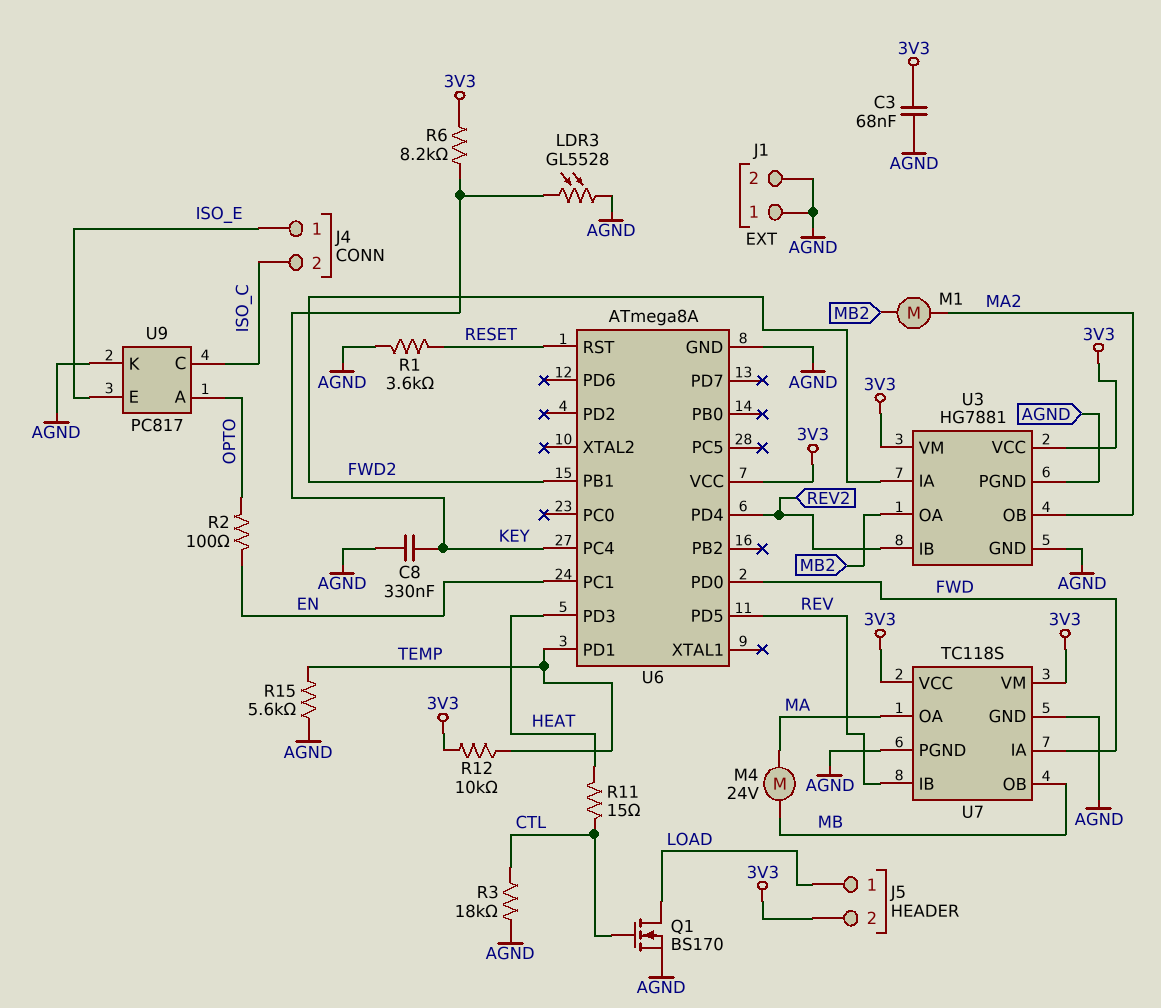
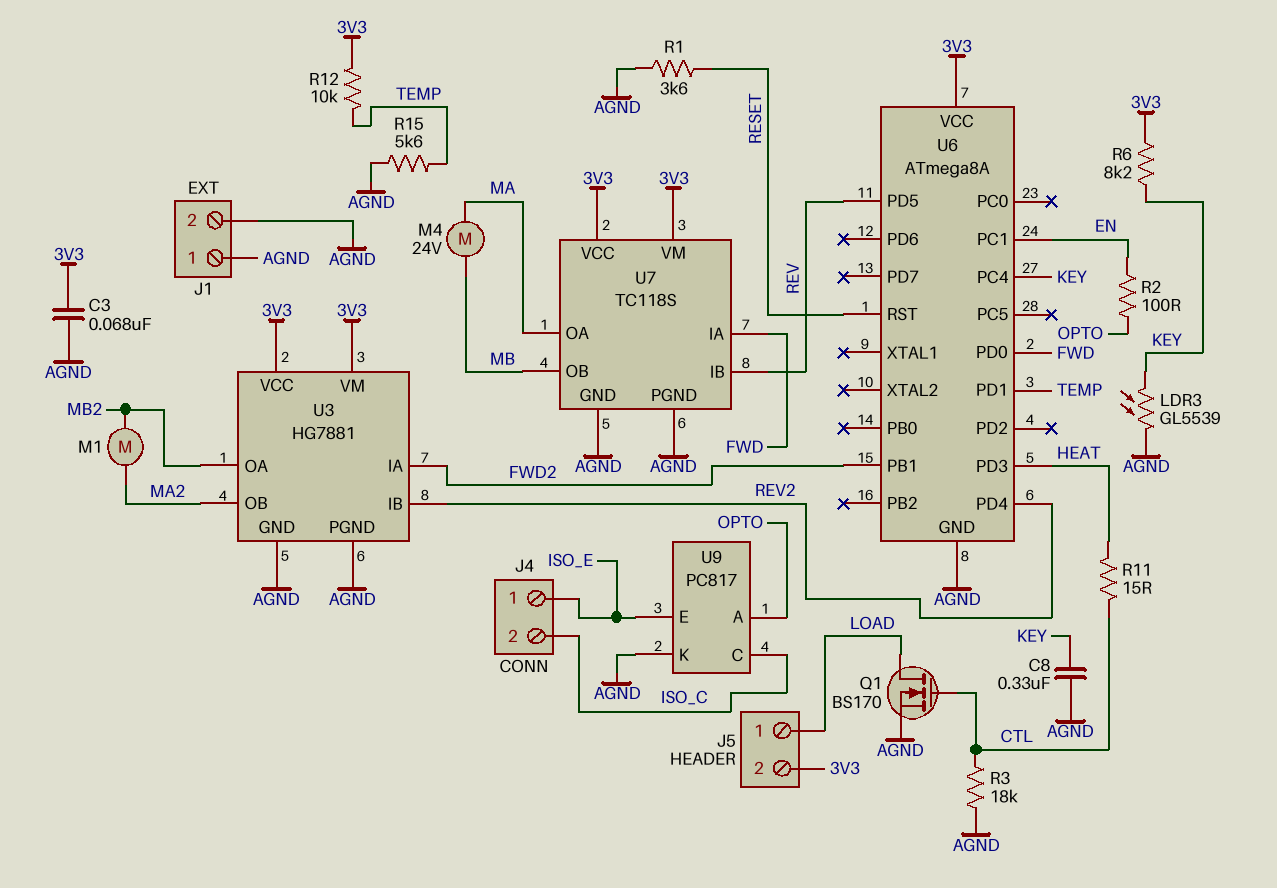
LDR3: GL5528 (AGND, KEY) -> GL5539 (AGND, KEY)

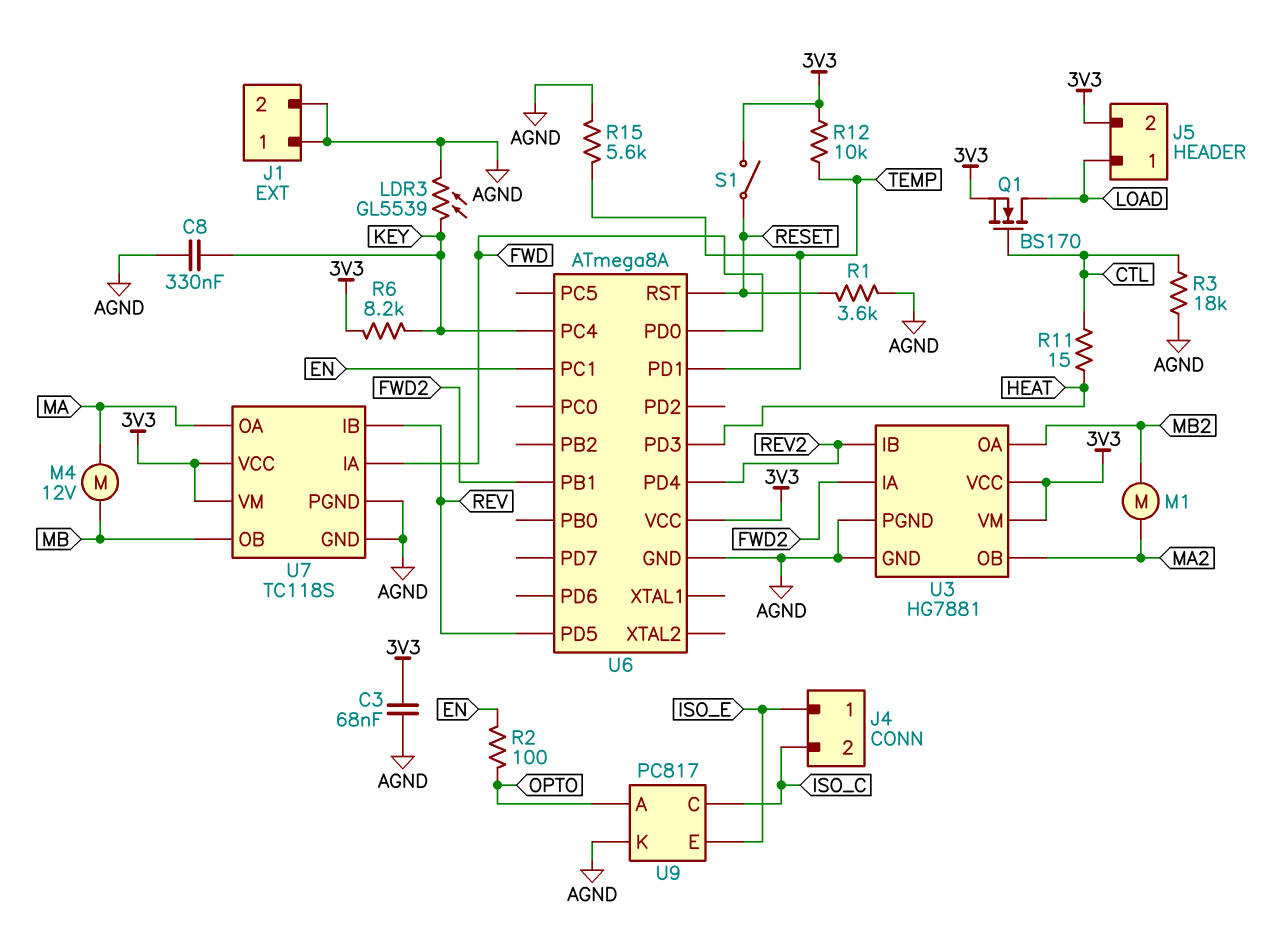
M4: motor 24V (MA, MB) -> motor 12V (MA, MB)
Q1: NMOS BS170 (G CTL, D LOAD, S AGND) -> NMOS BS170 (G CTL, D LOAD, S 3V3)
S1: none -> switch (3V3, RESET)

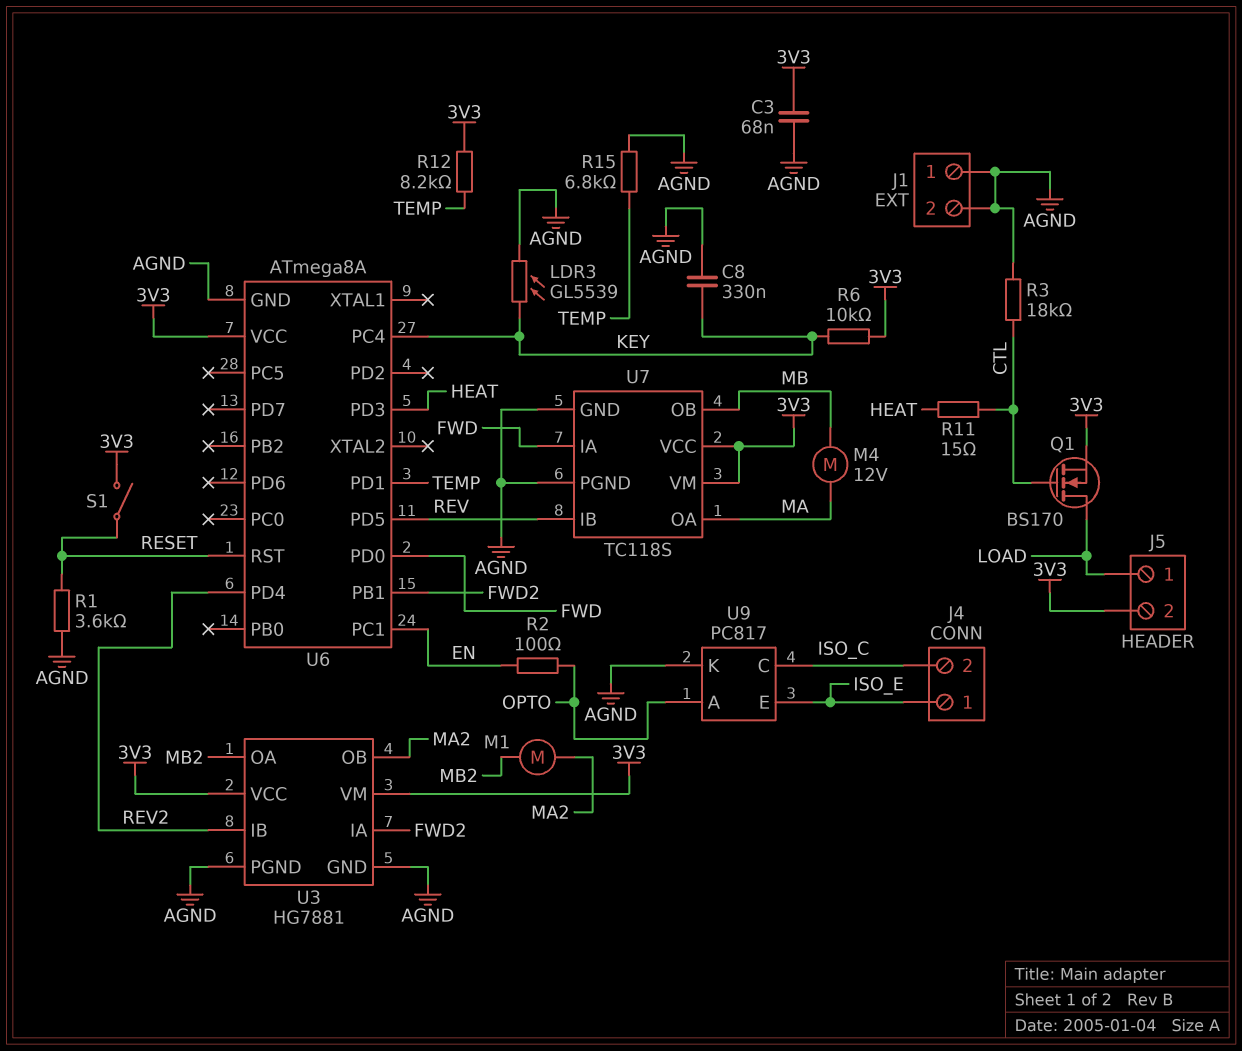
R6: 8.2k (3V3, KEY) -> 10k (3V3, KEY)
R12: 10k (3V3, TEMP) -> 8.2k (3V3, TEMP)
R15: 5.6k (AGND, TEMP) -> 6.8k (AGND, TEMP)

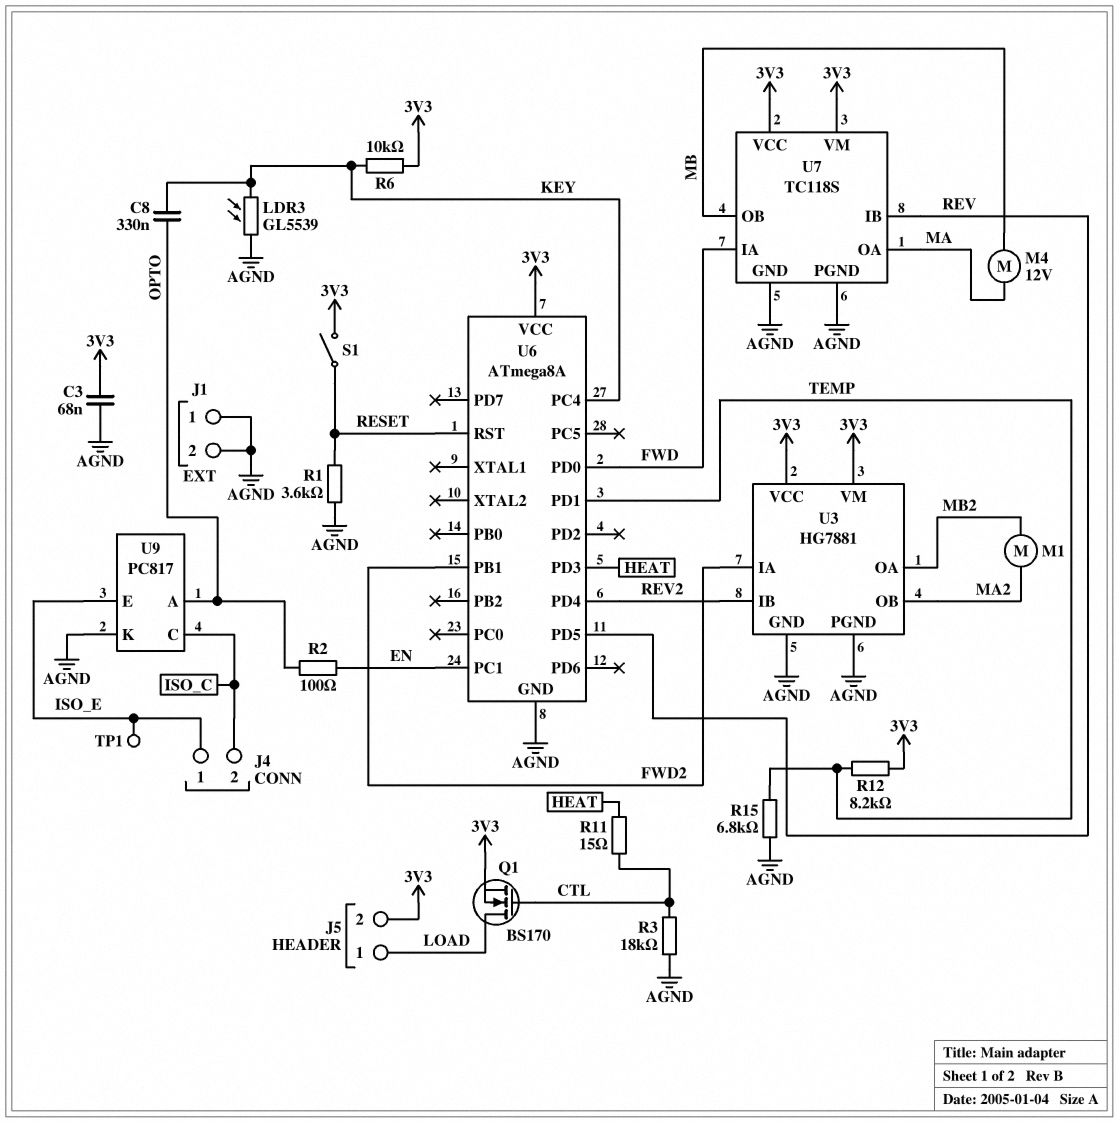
C8: 330nF (AGND, KEY) -> 330nF (KEY, OPTO)
TP1: none -> test point (ISO_E)

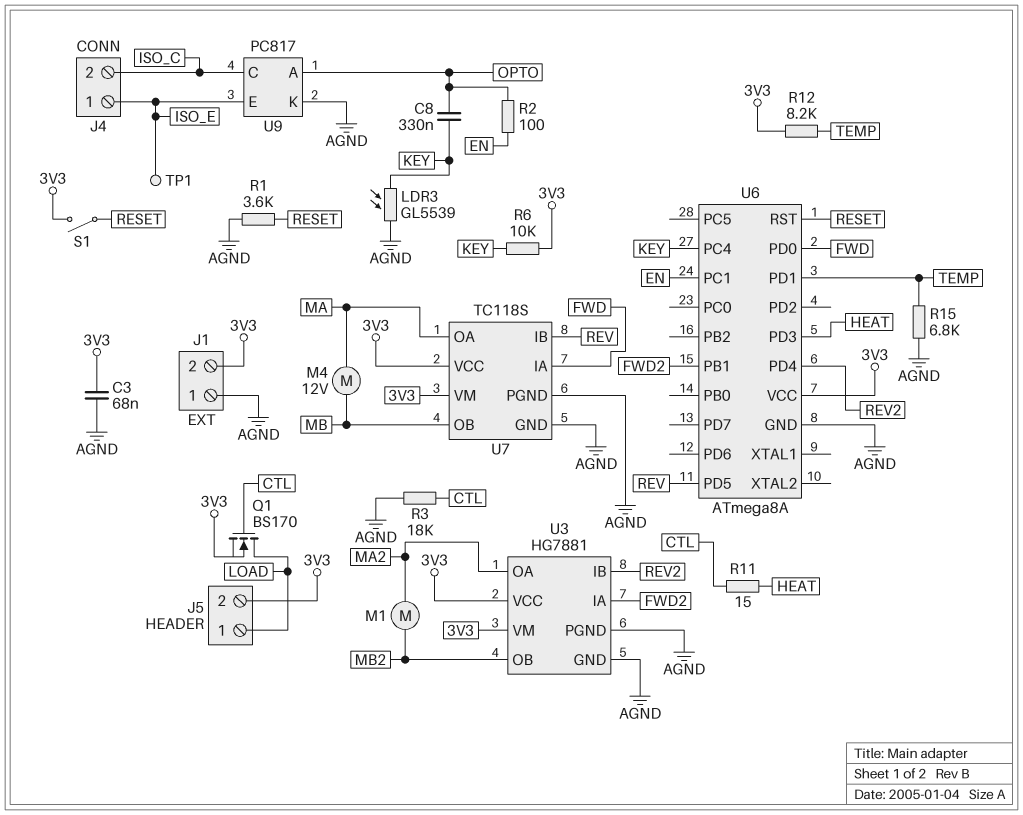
J1 pin 2: AGND -> 3V3
U3 pin OA: MB2 -> MA2
U3 pin OB: MA2 -> MB2

